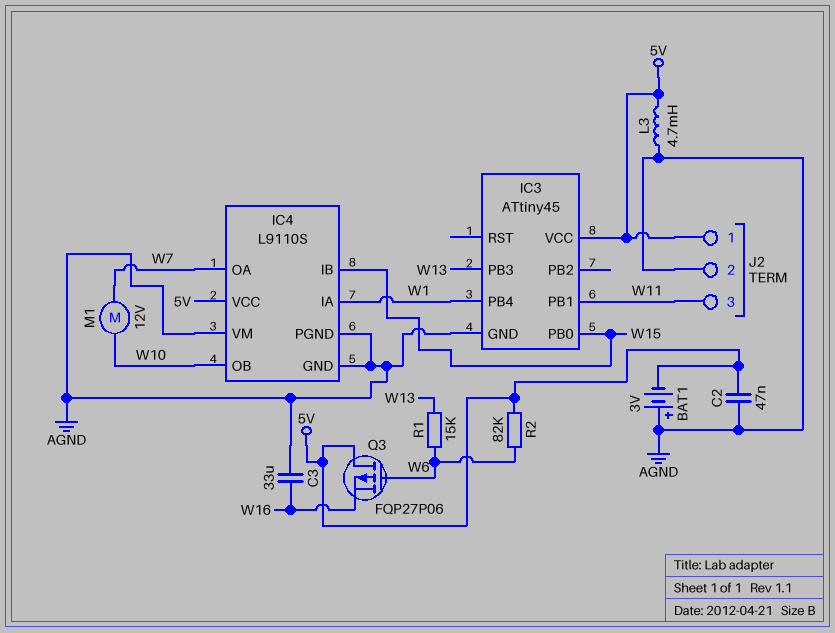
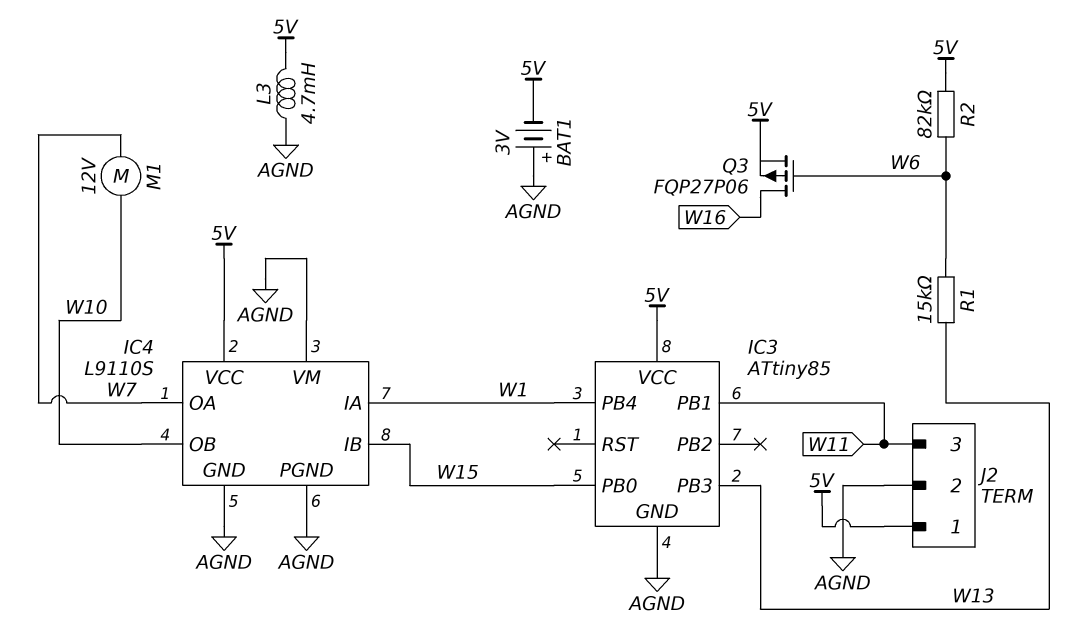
C2: 47nF (5V, AGND) -> none
C3: 33uF (AGND, W16) -> none
IC3: ATtiny45 -> ATtiny85
Q3: PMOS FQP27P06 (G W6, D 5V, S W16) -> PMOS FQP27P06 (G W6, D W16, S 5V)

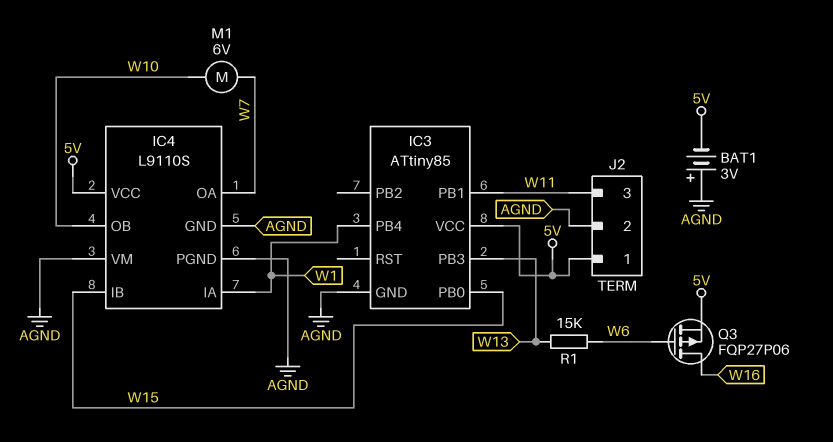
L3: 4.7mH (5V, AGND) -> none
M1: motor 12V (W7, W10) -> motor 6V (W7, W10)
R2: 82k (5V, W6) -> none

